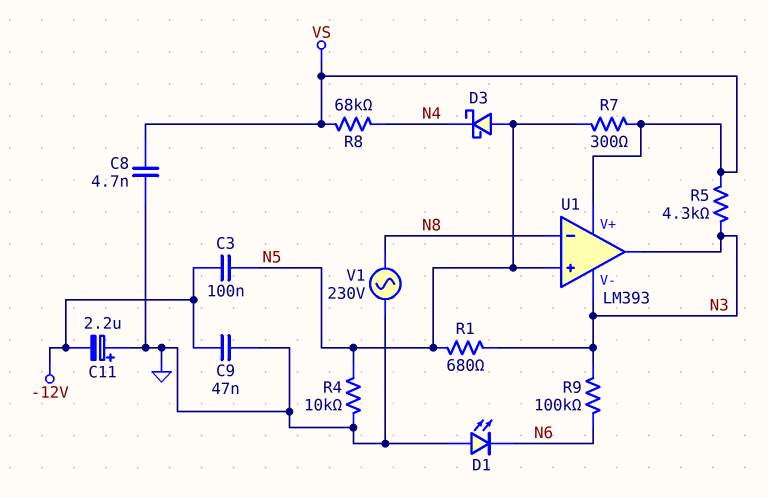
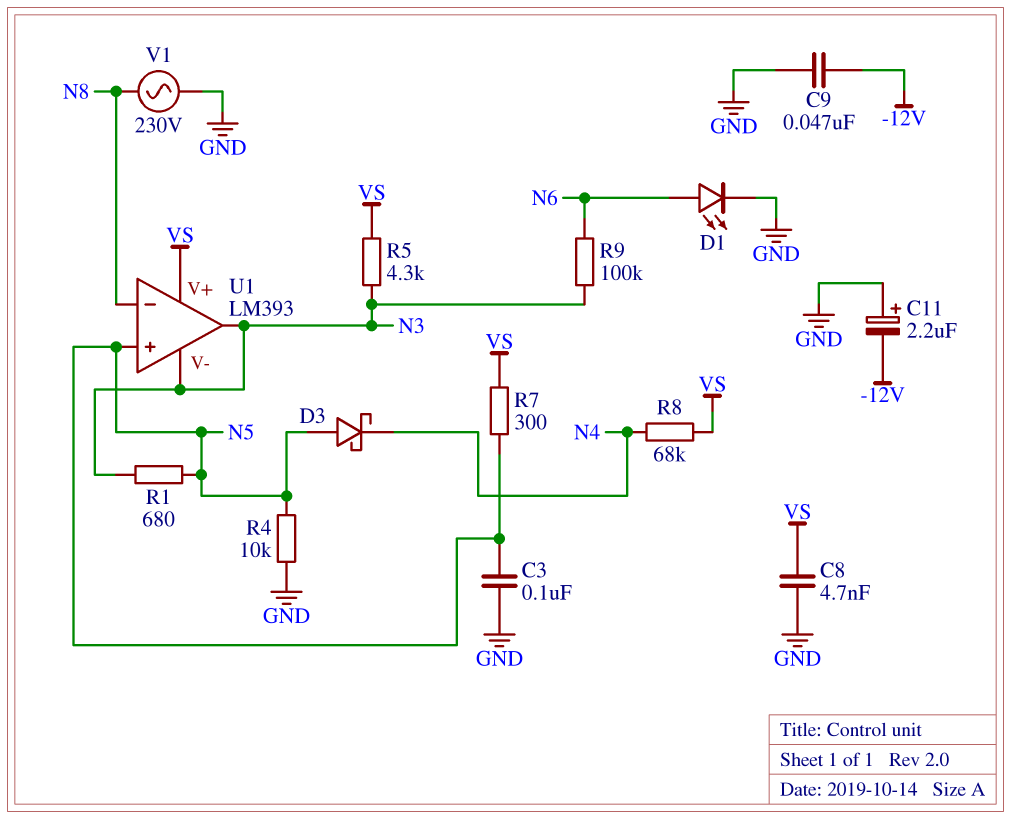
C3: 100nF (-12V, N5) -> 100nF (GND, N5)
D1: LED (A GND, K N6) -> LED (A N6, K GND)

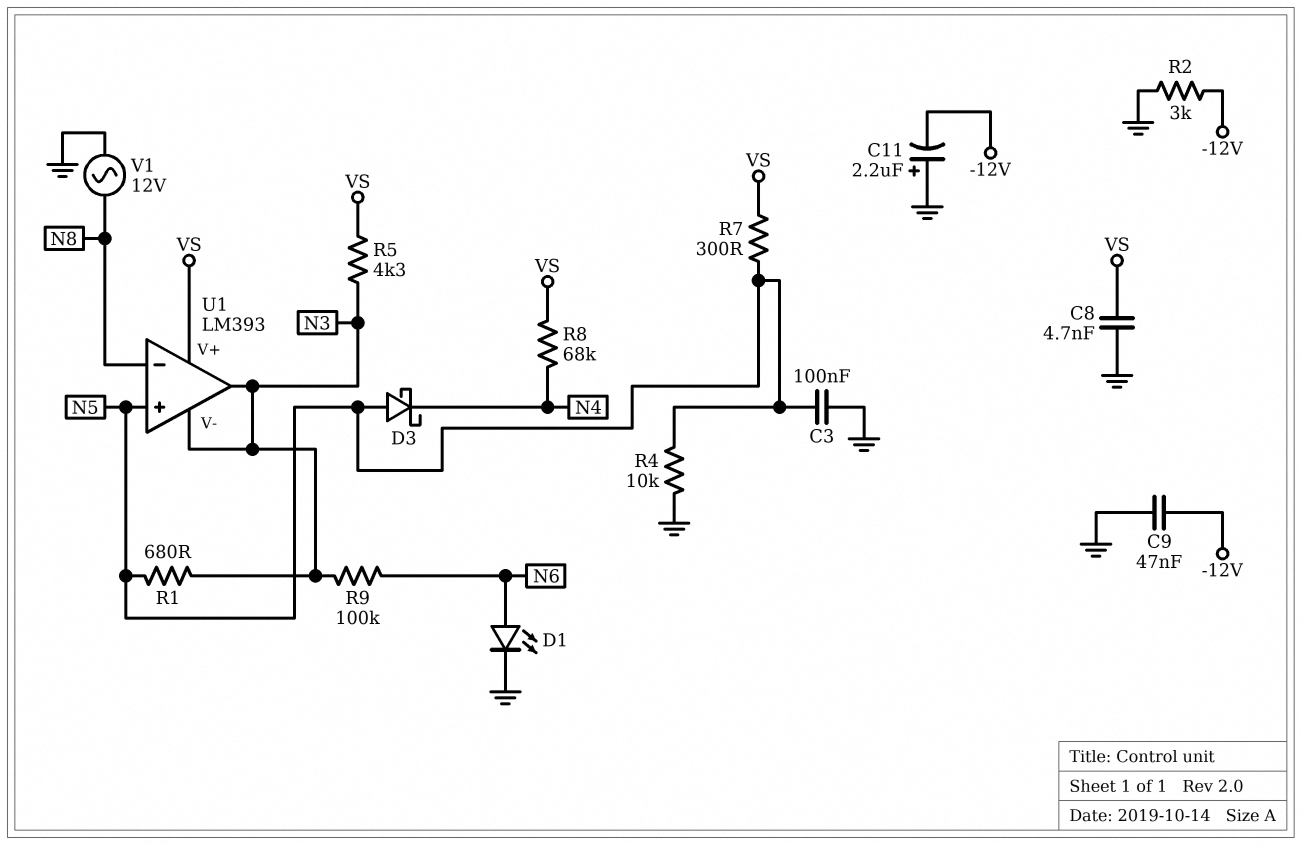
R2: none -> 3k (-12V, GND)
V1: AC 230V (GND, N8) -> AC 12V (GND, N8)

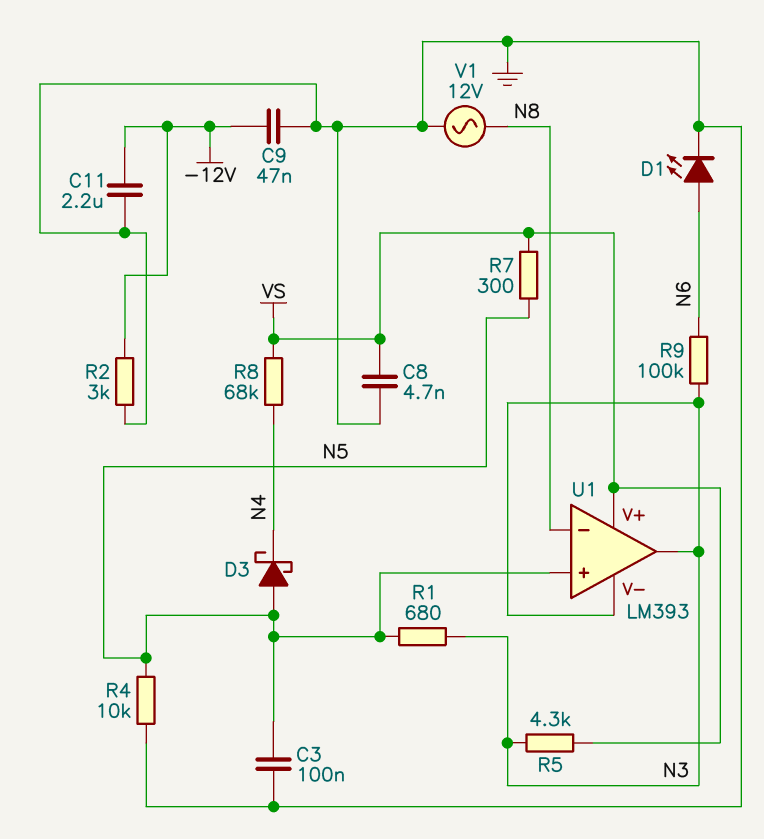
C11: 2.2uF (plus GND, minus -12V) -> 2.2uF (-12V, GND)

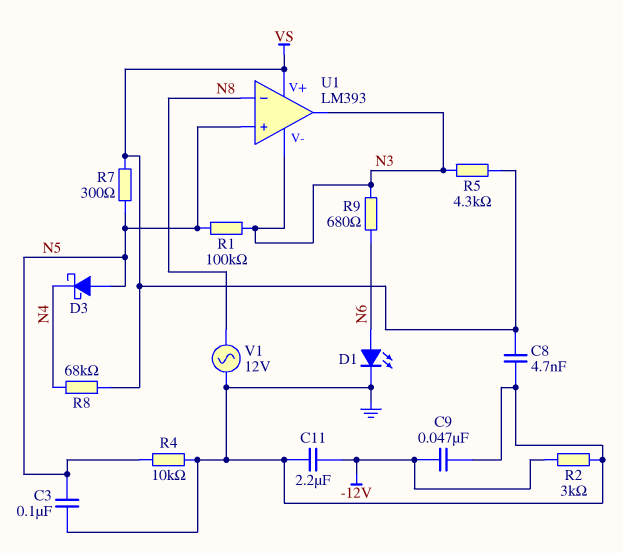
R1: 680 (N3, N5) -> 100k (N3, N5)
R9: 100k (N3, N6) -> 680 (N3, N6)

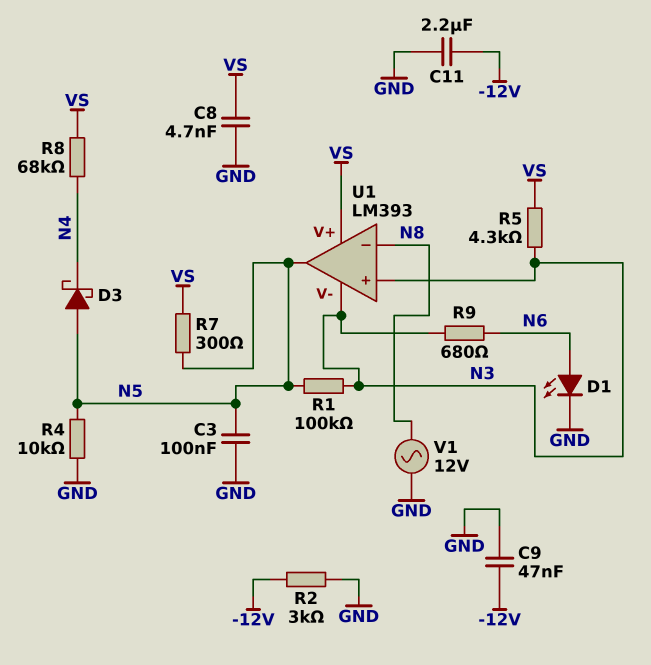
U1 pin in+: N5 -> N3
U1 pin out: N3 -> N5

